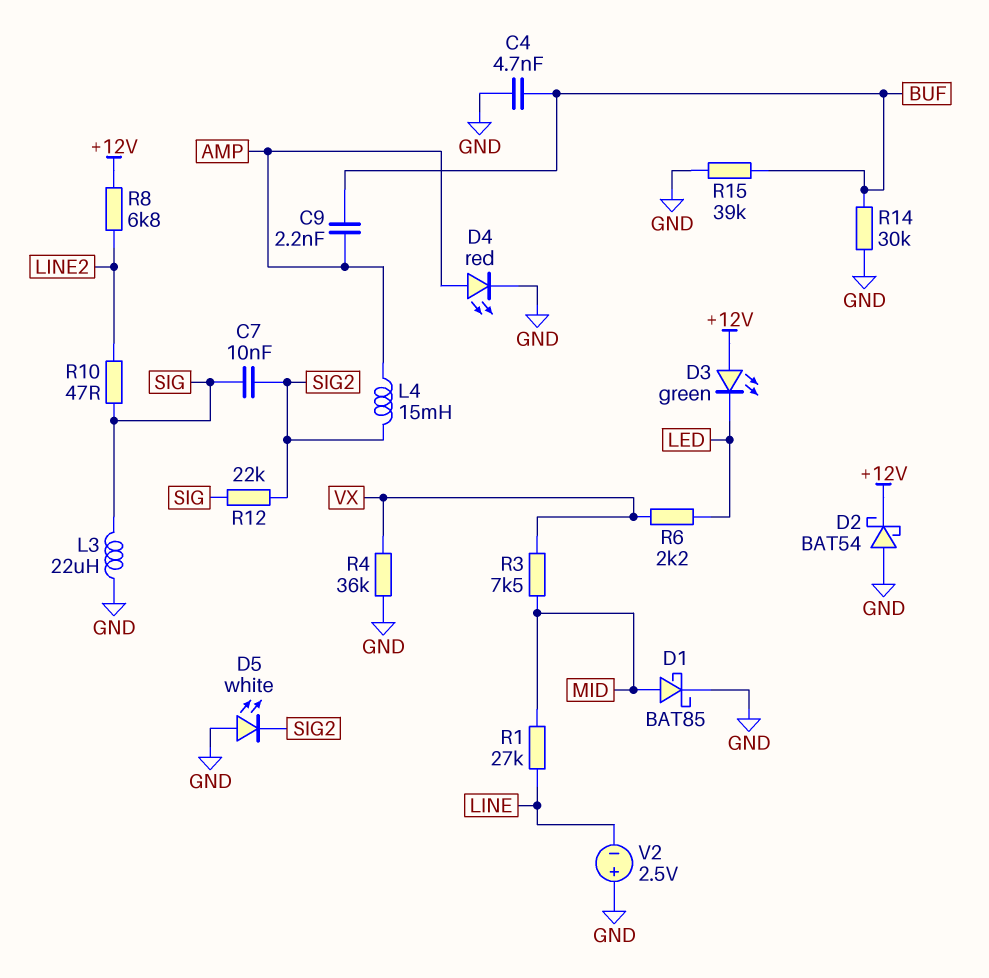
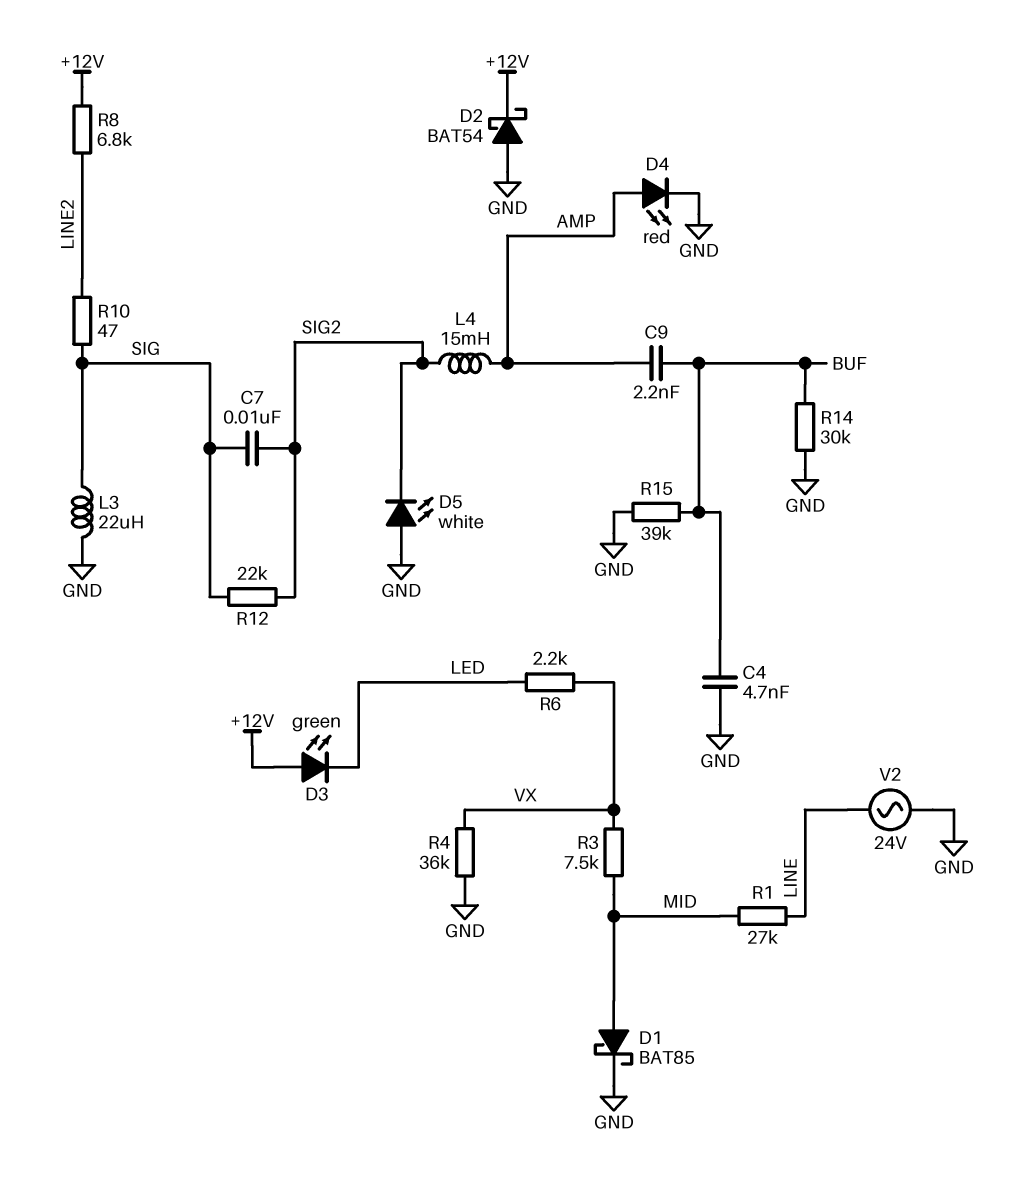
V2: 2.5V (plus GND, minus LINE) -> AC 24V (GND, LINE)

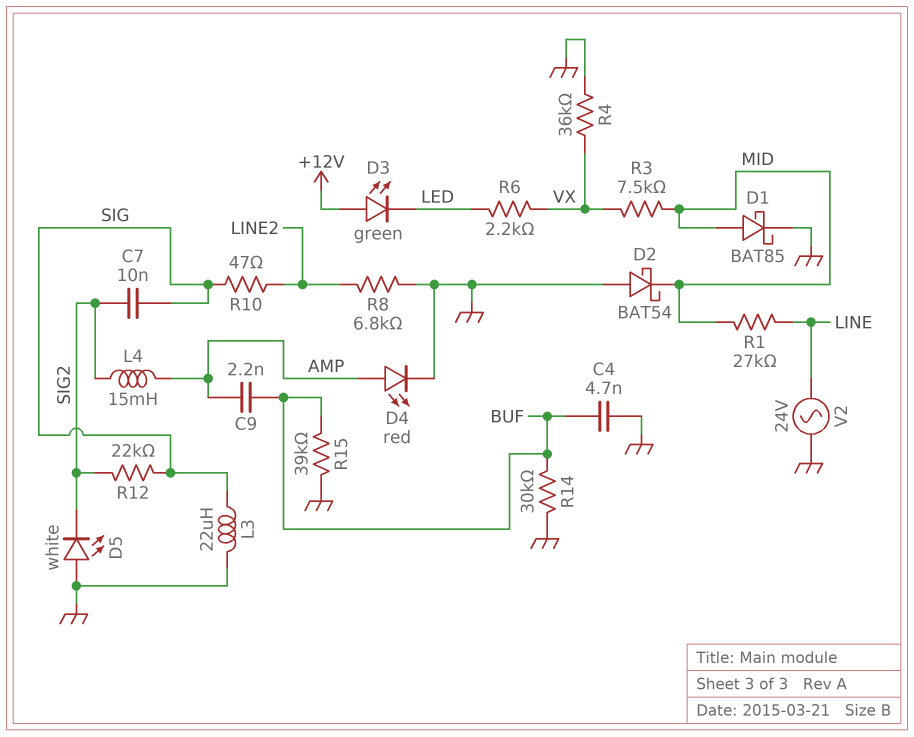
D2: schottky BAT54 (A GND, K +12V) -> schottky BAT54 (A GND, K MID)
R8: 6.8k (+12V, LINE2) -> 6.8k (GND, LINE2)

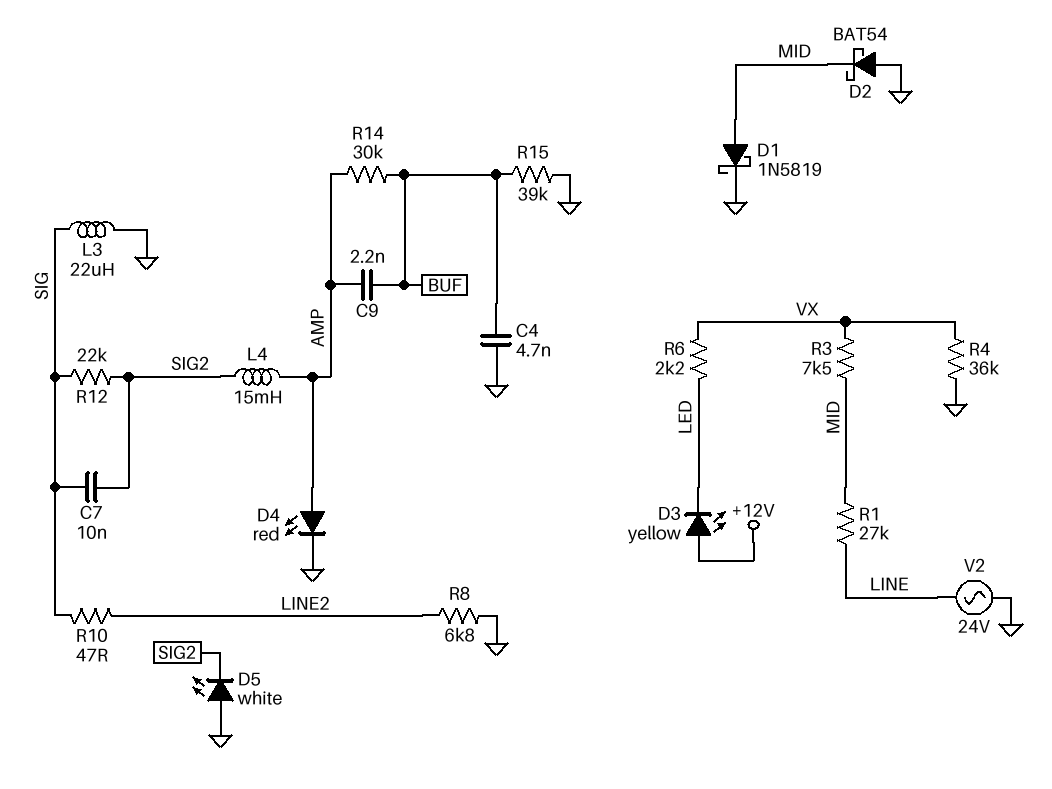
D1: schottky BAT85 (A MID, K GND) -> schottky 1N5819 (A MID, K GND)
D3: LED green (A +12V, K LED) -> LED yellow (A +12V, K LED)
R14: 30k (BUF, GND) -> 30k (AMP, BUF)

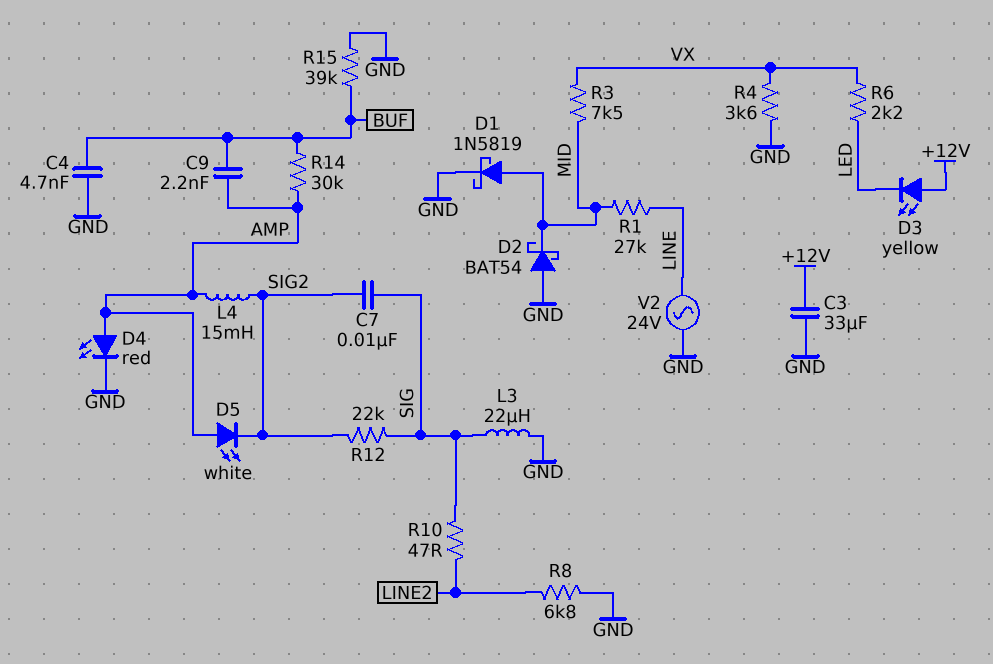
C3: none -> 33uF (+12V, GND)
D5: LED white (A GND, K SIG2) -> LED white (A AMP, K SIG2)
R4: 36k (GND, VX) -> 3.6k (GND, VX)

